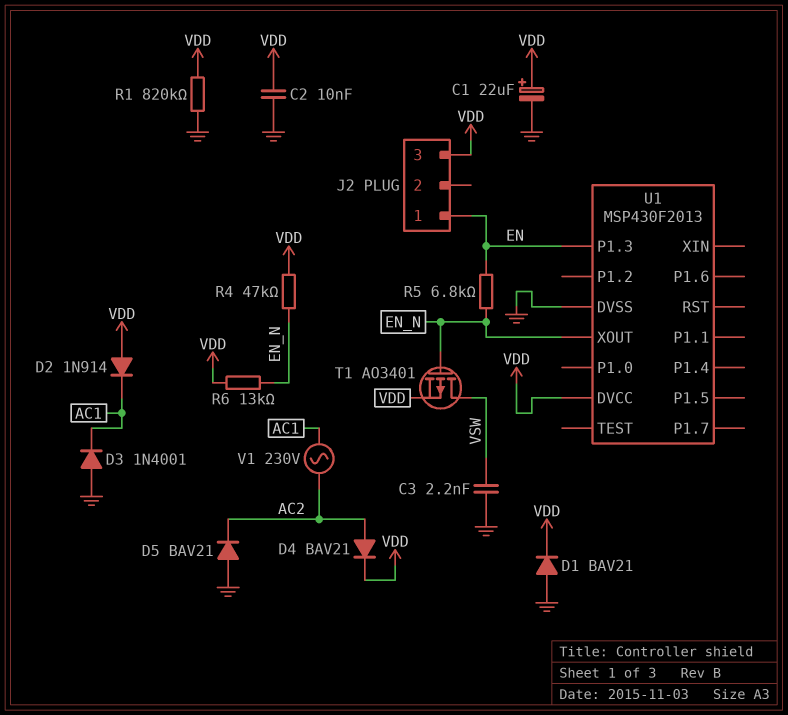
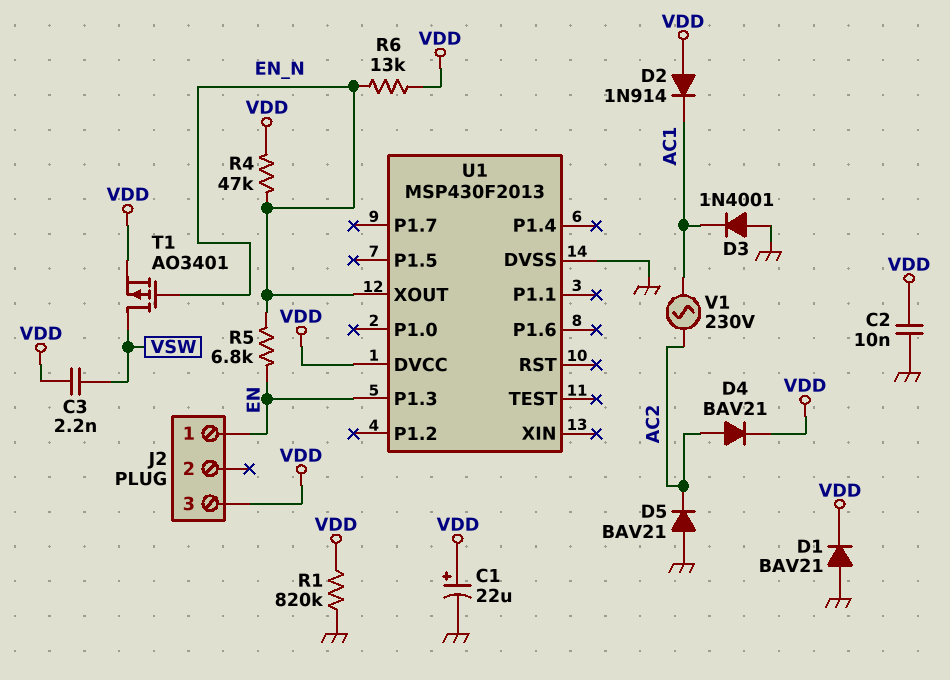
C3: 2.2nF (GND, VSW) -> 2.2nF (VDD, VSW)

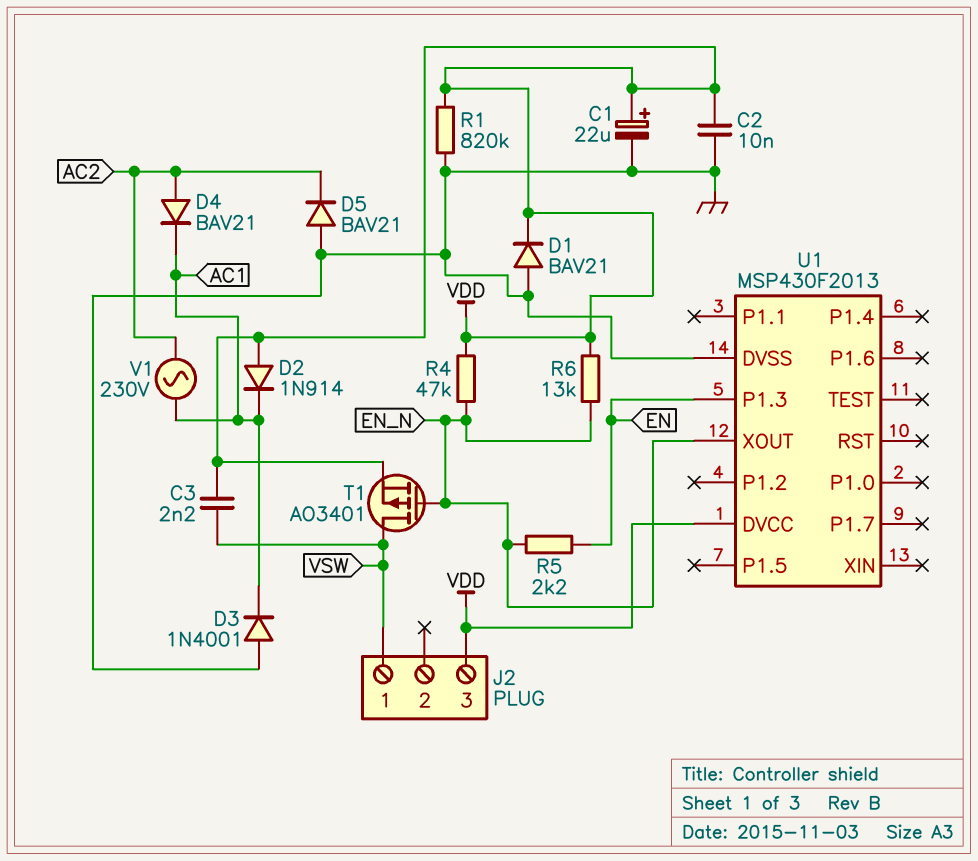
D4: diode BAV21 (A AC2, K VDD) -> diode BAV21 (A AC2, K AC1)
J2 pin 1: EN -> VSW
R5: 6.8k (EN, EN_N) -> 2.2k (EN, EN_N)

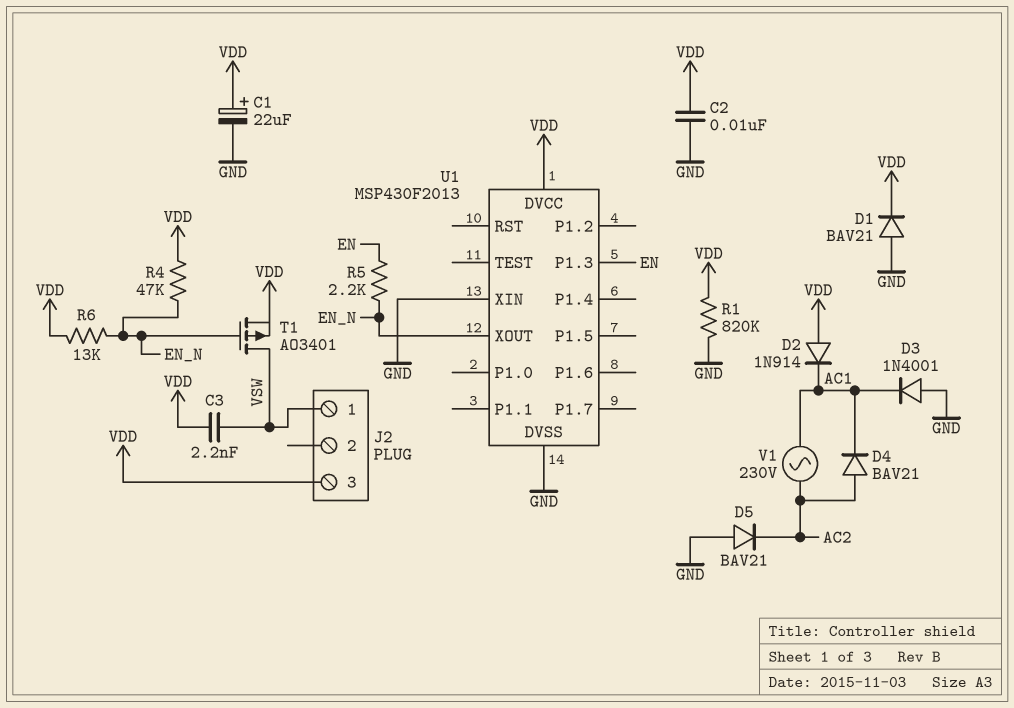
U1 pin XIN: none -> GND

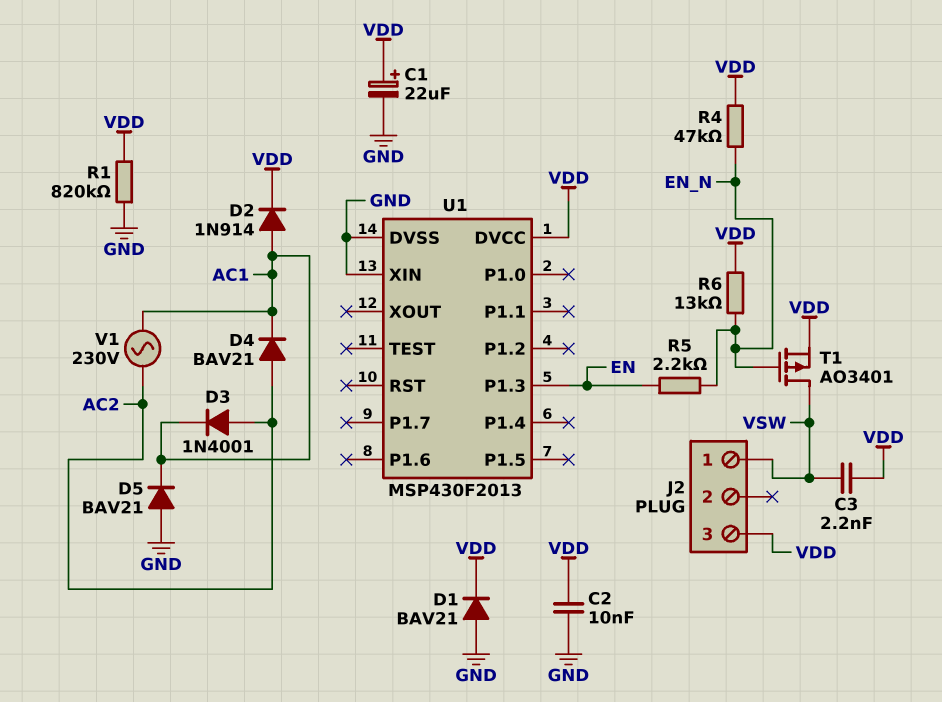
D2: diode 1N914 (A VDD, K AC1) -> diode 1N914 (A AC1, K VDD)
D3: diode 1N4001 (A GND, K AC1) -> diode 1N4001 (A AC2, K AC1)
D5: diode BAV21 (A GND, K AC2) -> diode BAV21 (A GND, K AC1)
U1 pin XOUT: EN_N -> none

